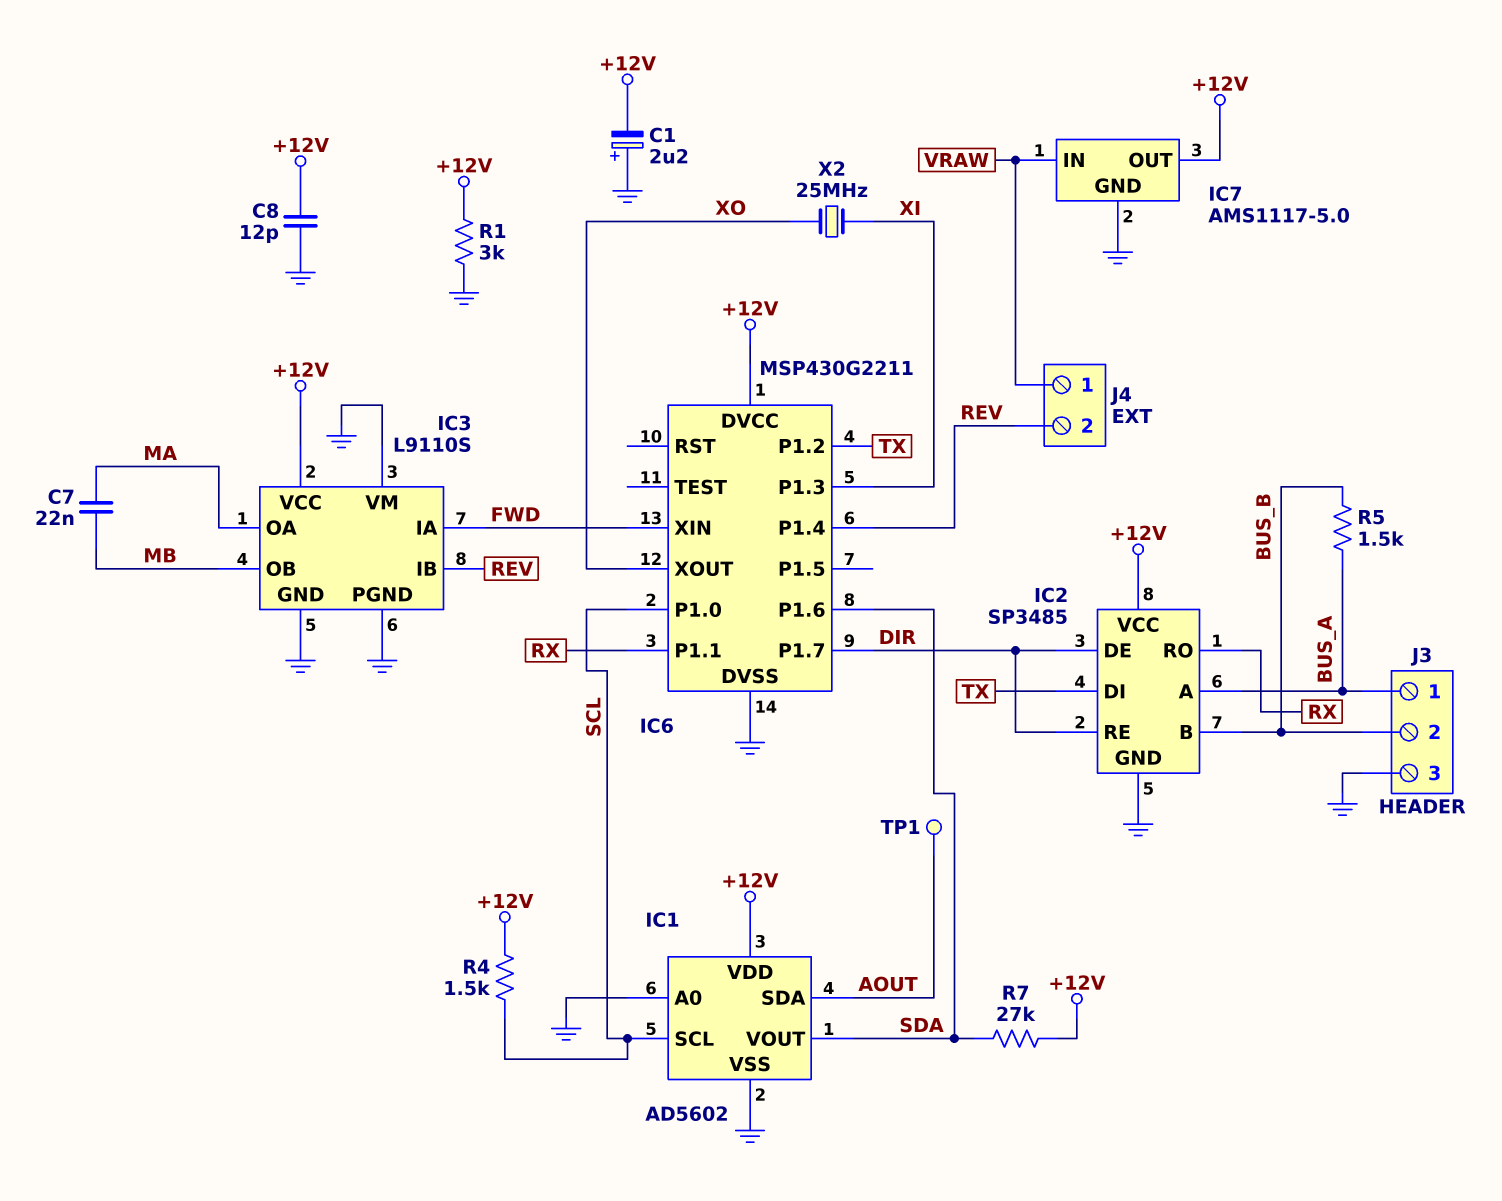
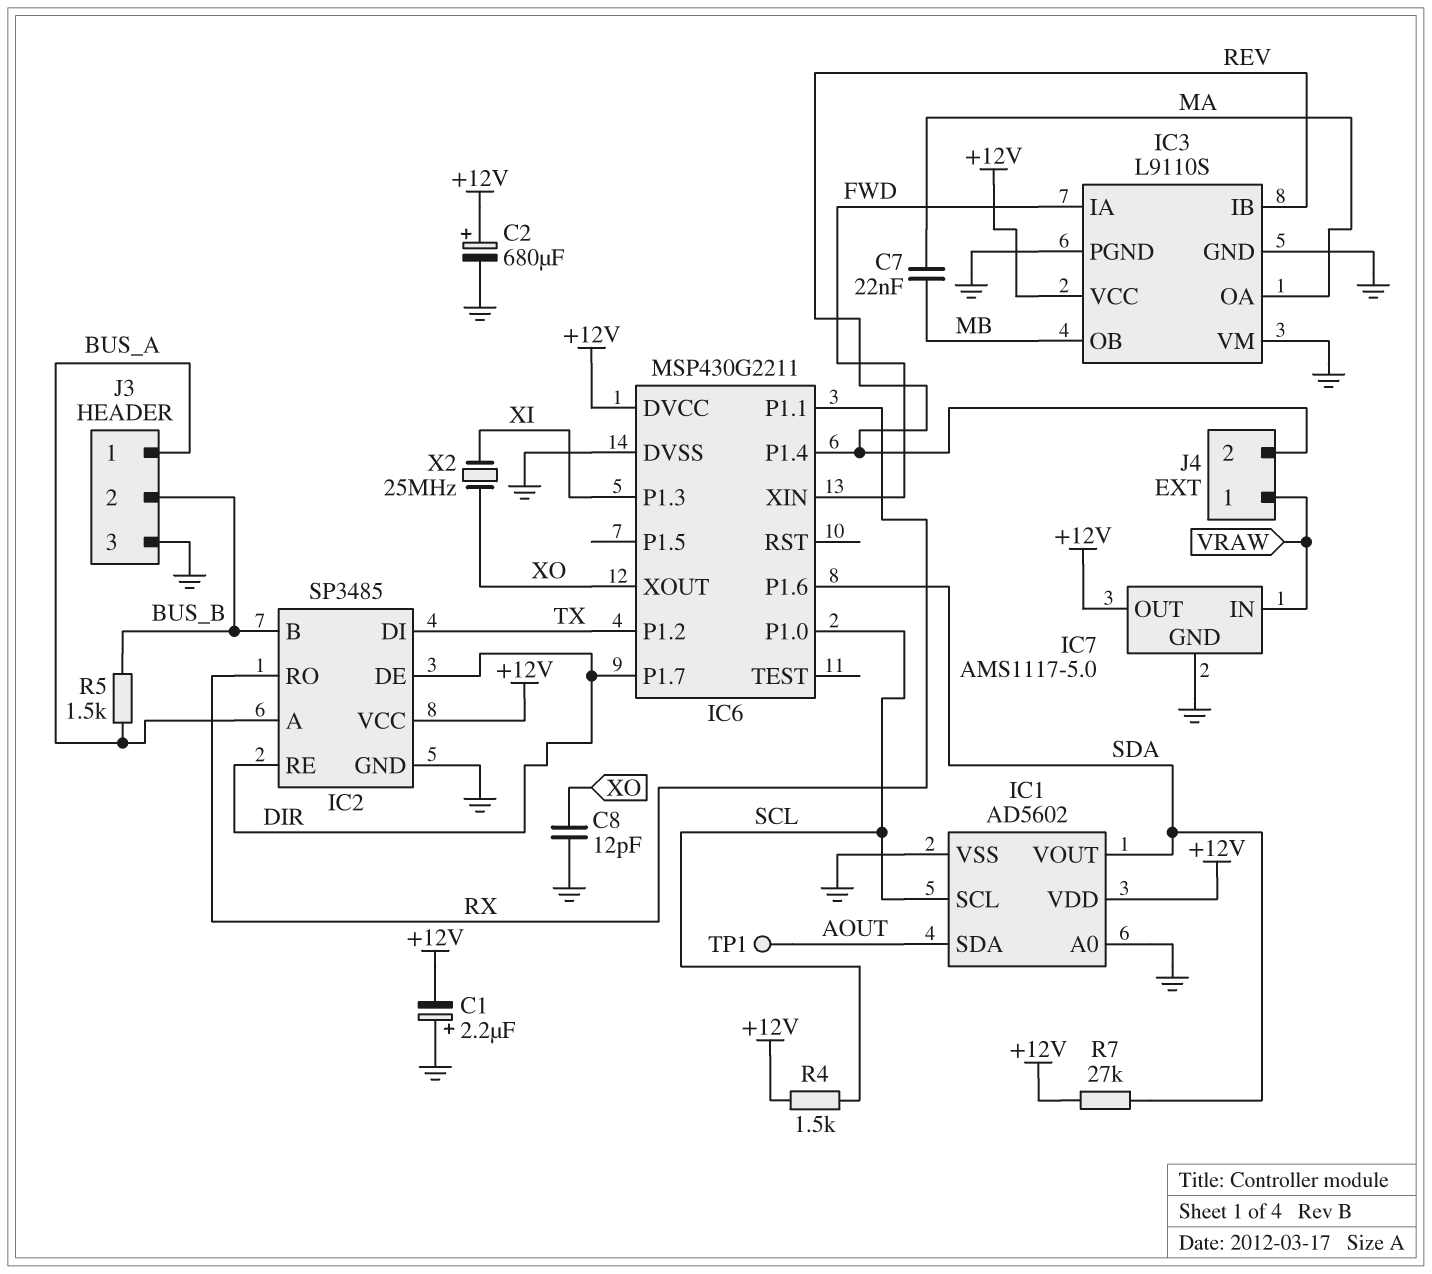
C2: none -> 680uF (plus +12V, minus GND)
C8: 12pF (+12V, GND) -> 12pF (GND, XO)
R1: 3k (+12V, GND) -> none

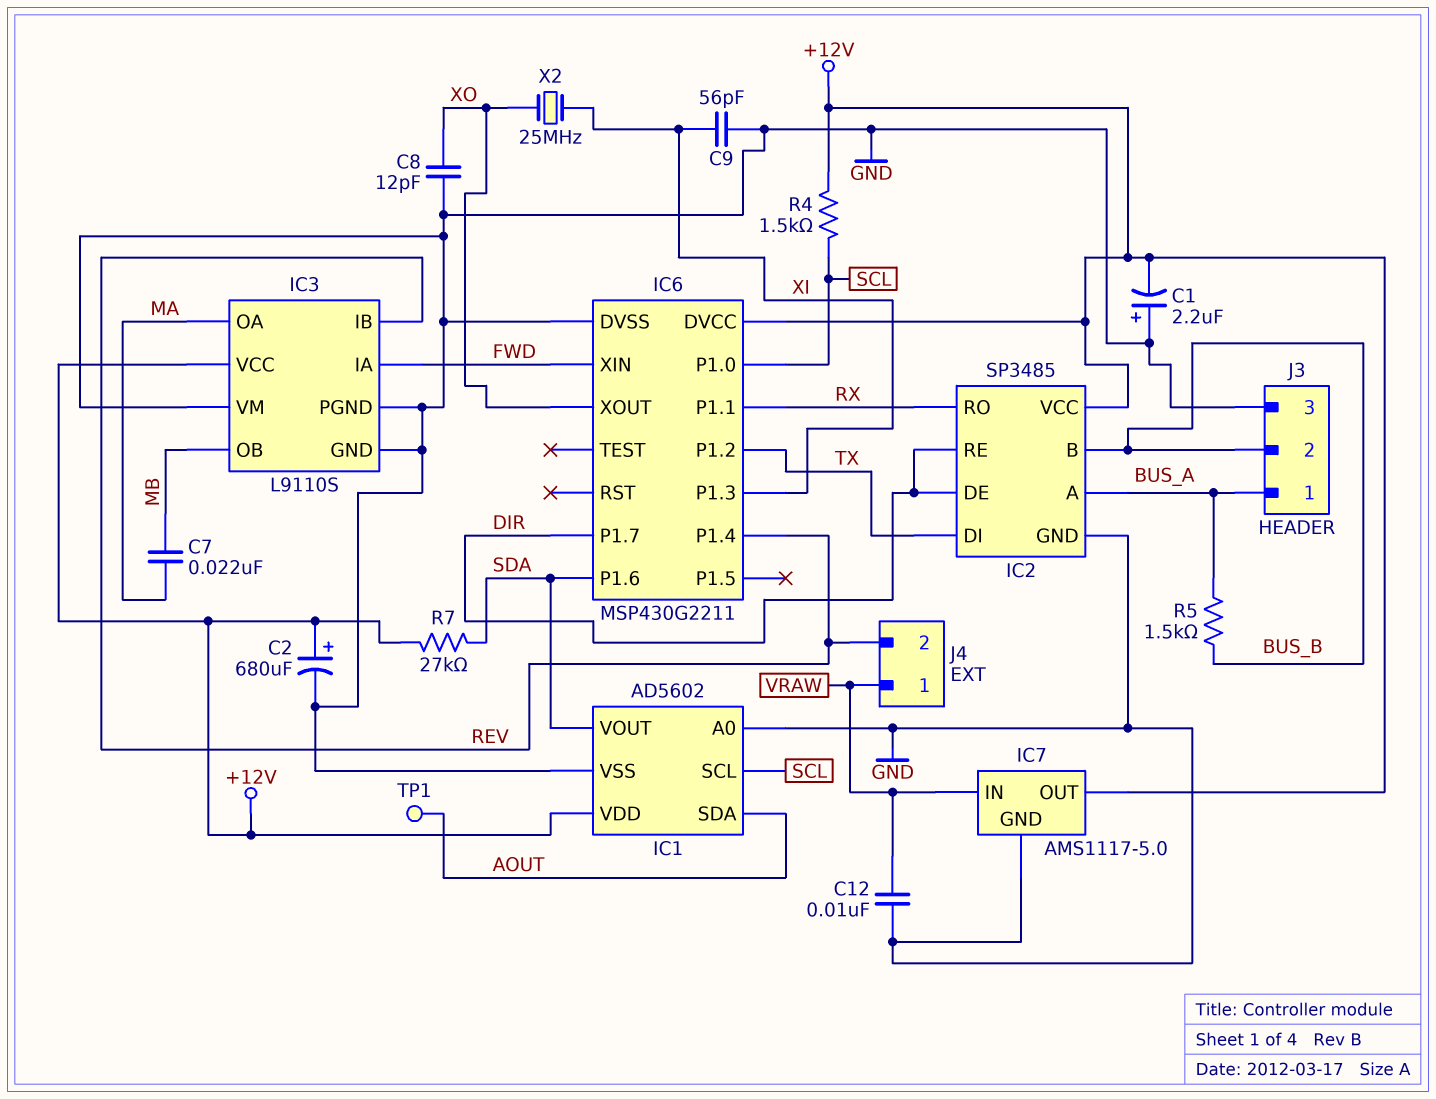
C9: none -> 56pF (GND, XI)
C12: none -> 10nF (GND, VRAW)

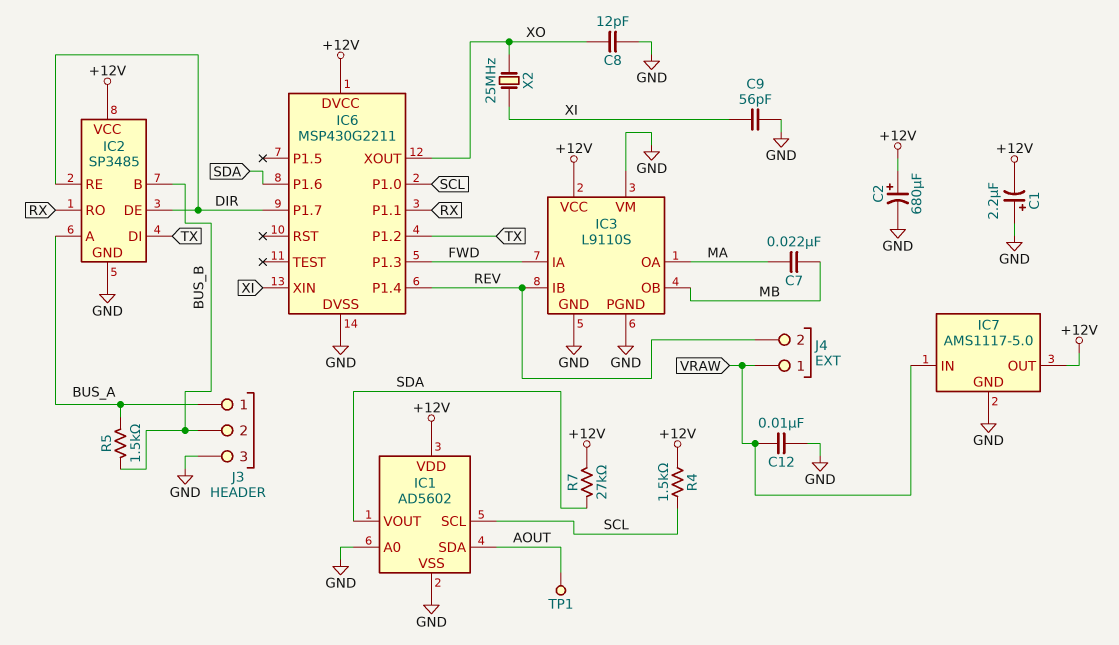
IC6 pin P1.3: XI -> FWD
IC6 pin XIN: FWD -> XI

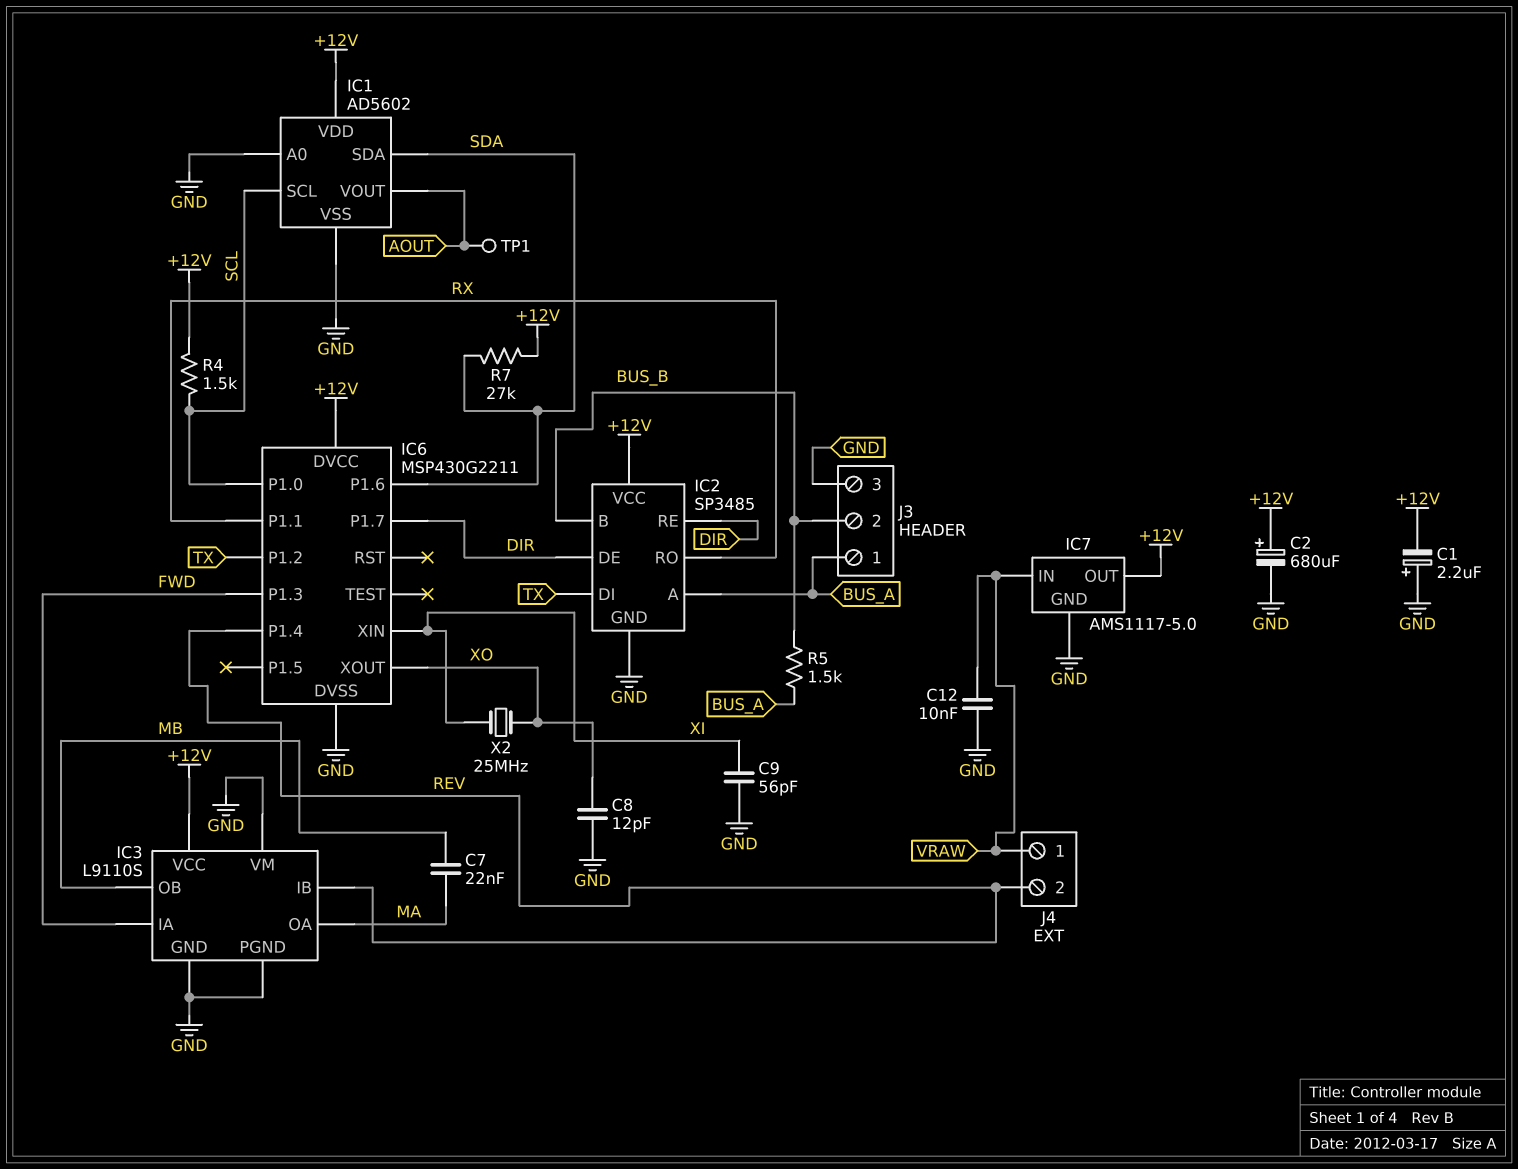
IC1 pin SDA: AOUT -> SDA
IC1 pin VOUT: SDA -> AOUT

